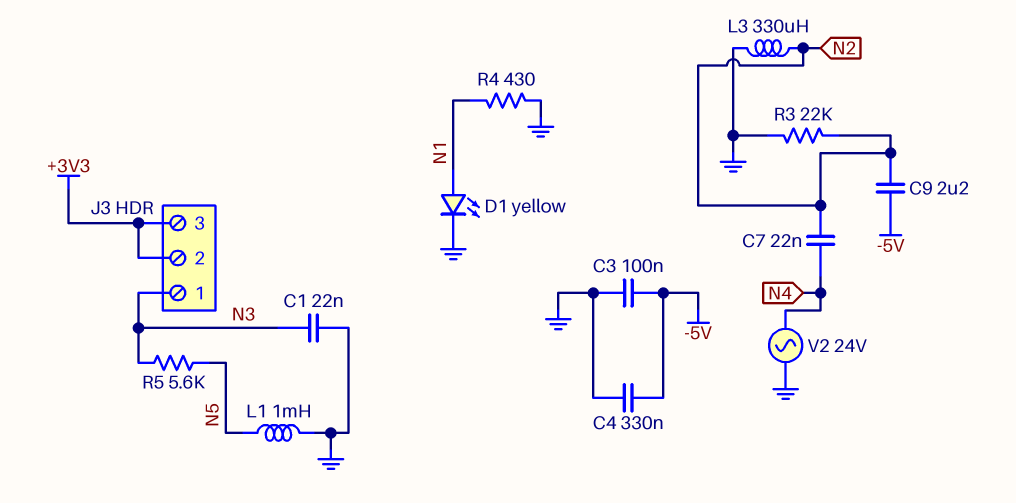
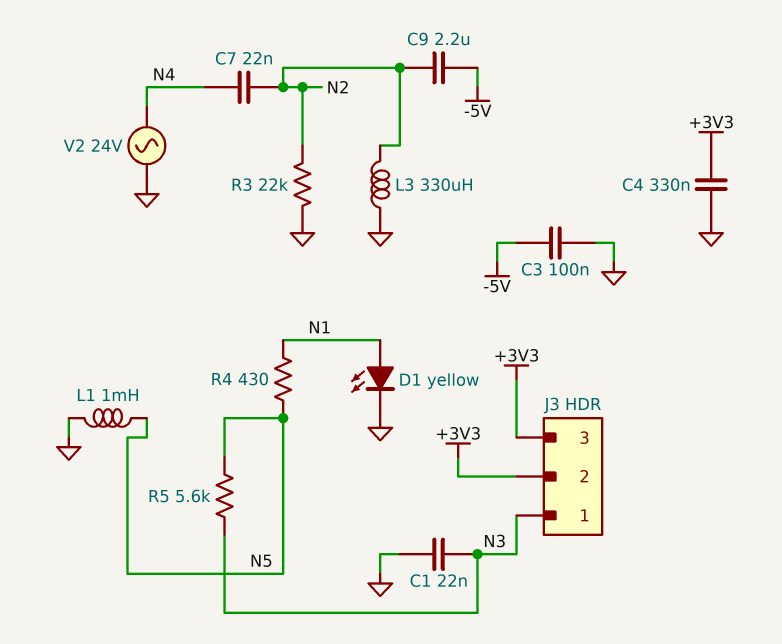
C4: 330nF (-5V, GND) -> 330nF (+3V3, GND)
R4: 430 (GND, N1) -> 430 (N1, N5)

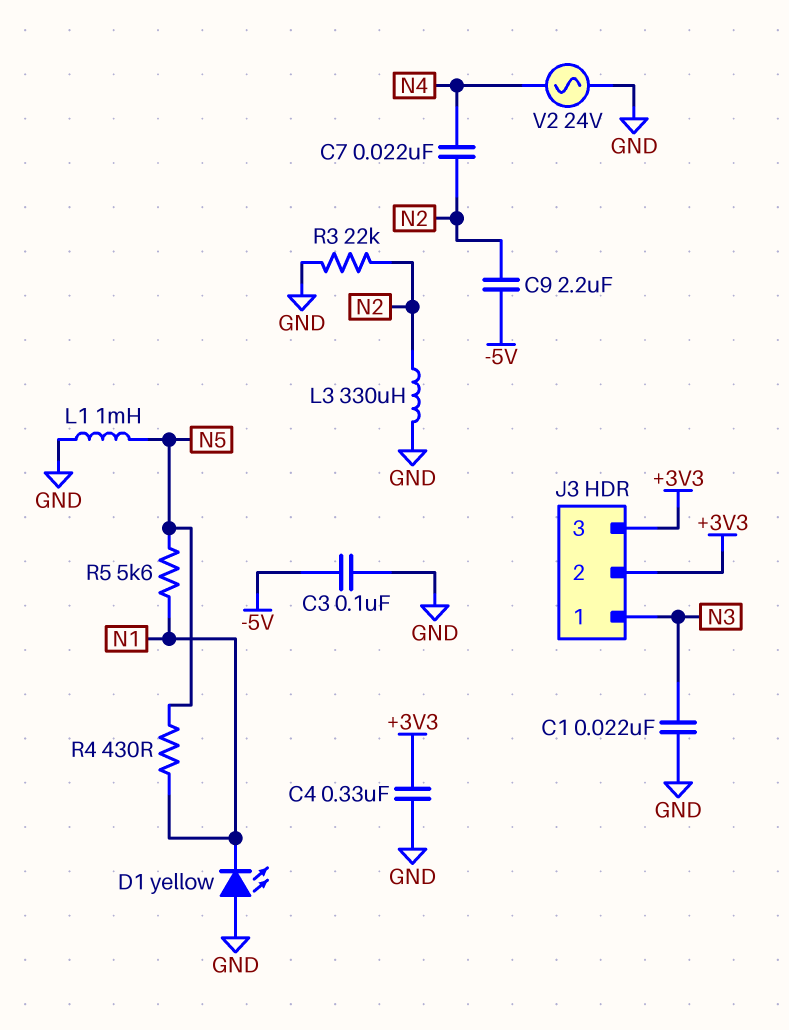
D1: LED yellow (A N1, K GND) -> LED yellow (A GND, K N1)
R5: 5.6k (N3, N5) -> 5.6k (N1, N5)

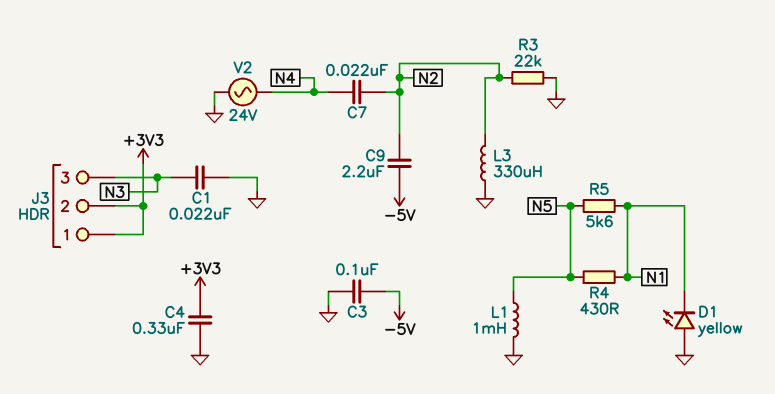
J3 pin 1: N3 -> +3V3
J3 pin 3: +3V3 -> N3

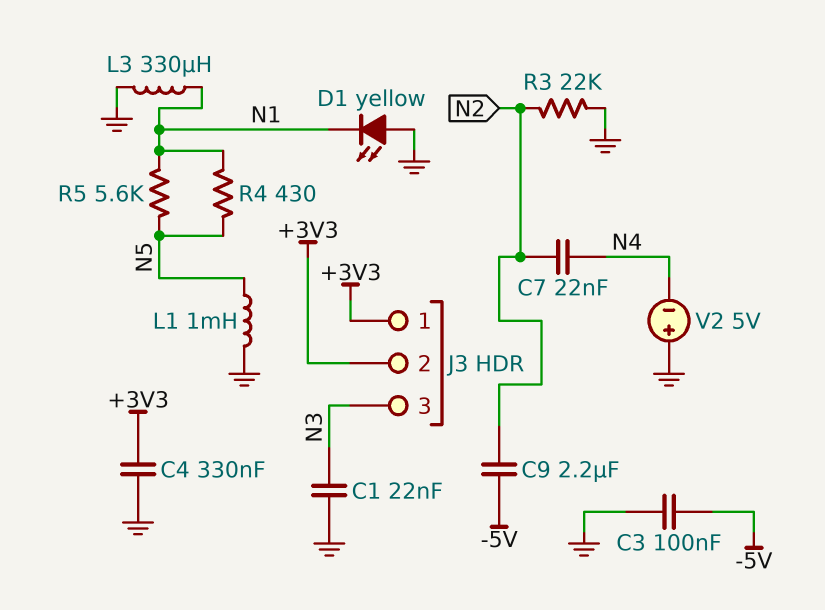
L3: 330uH (GND, N2) -> 330uH (GND, N1)
V2: AC 24V (GND, N4) -> 5V (plus GND, minus N4)

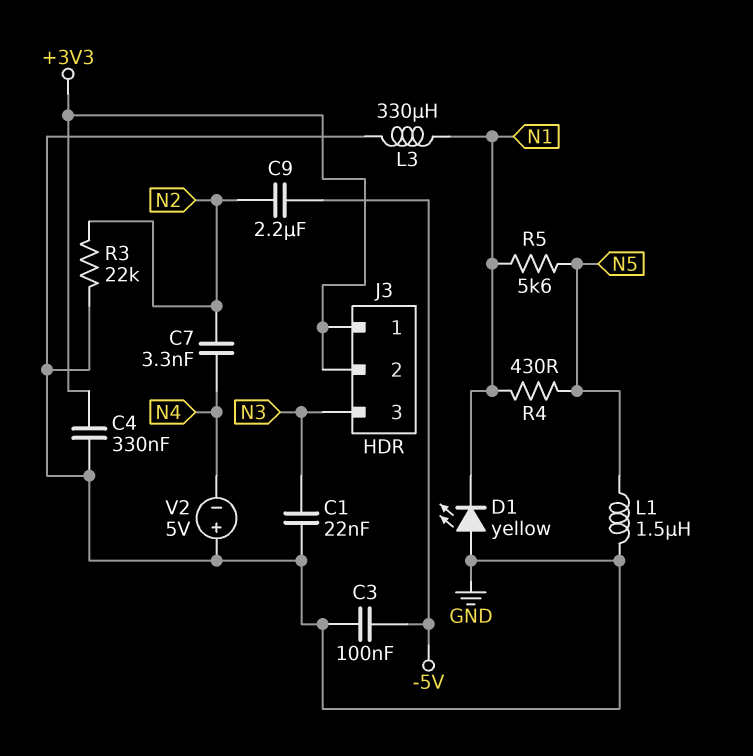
C7: 22nF (N2, N4) -> 3.3nF (N2, N4)
L1: 1mH (GND, N5) -> 1.5uH (GND, N5)

